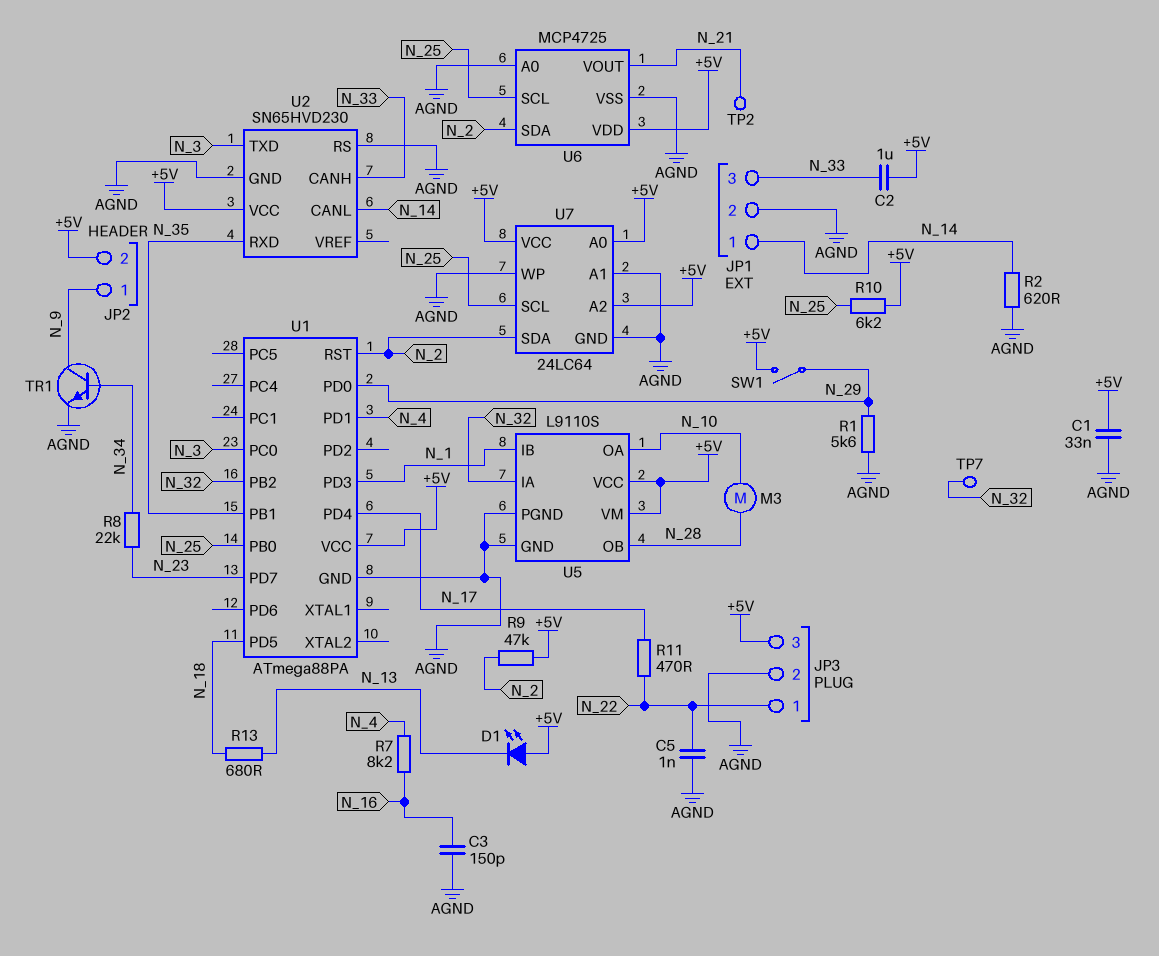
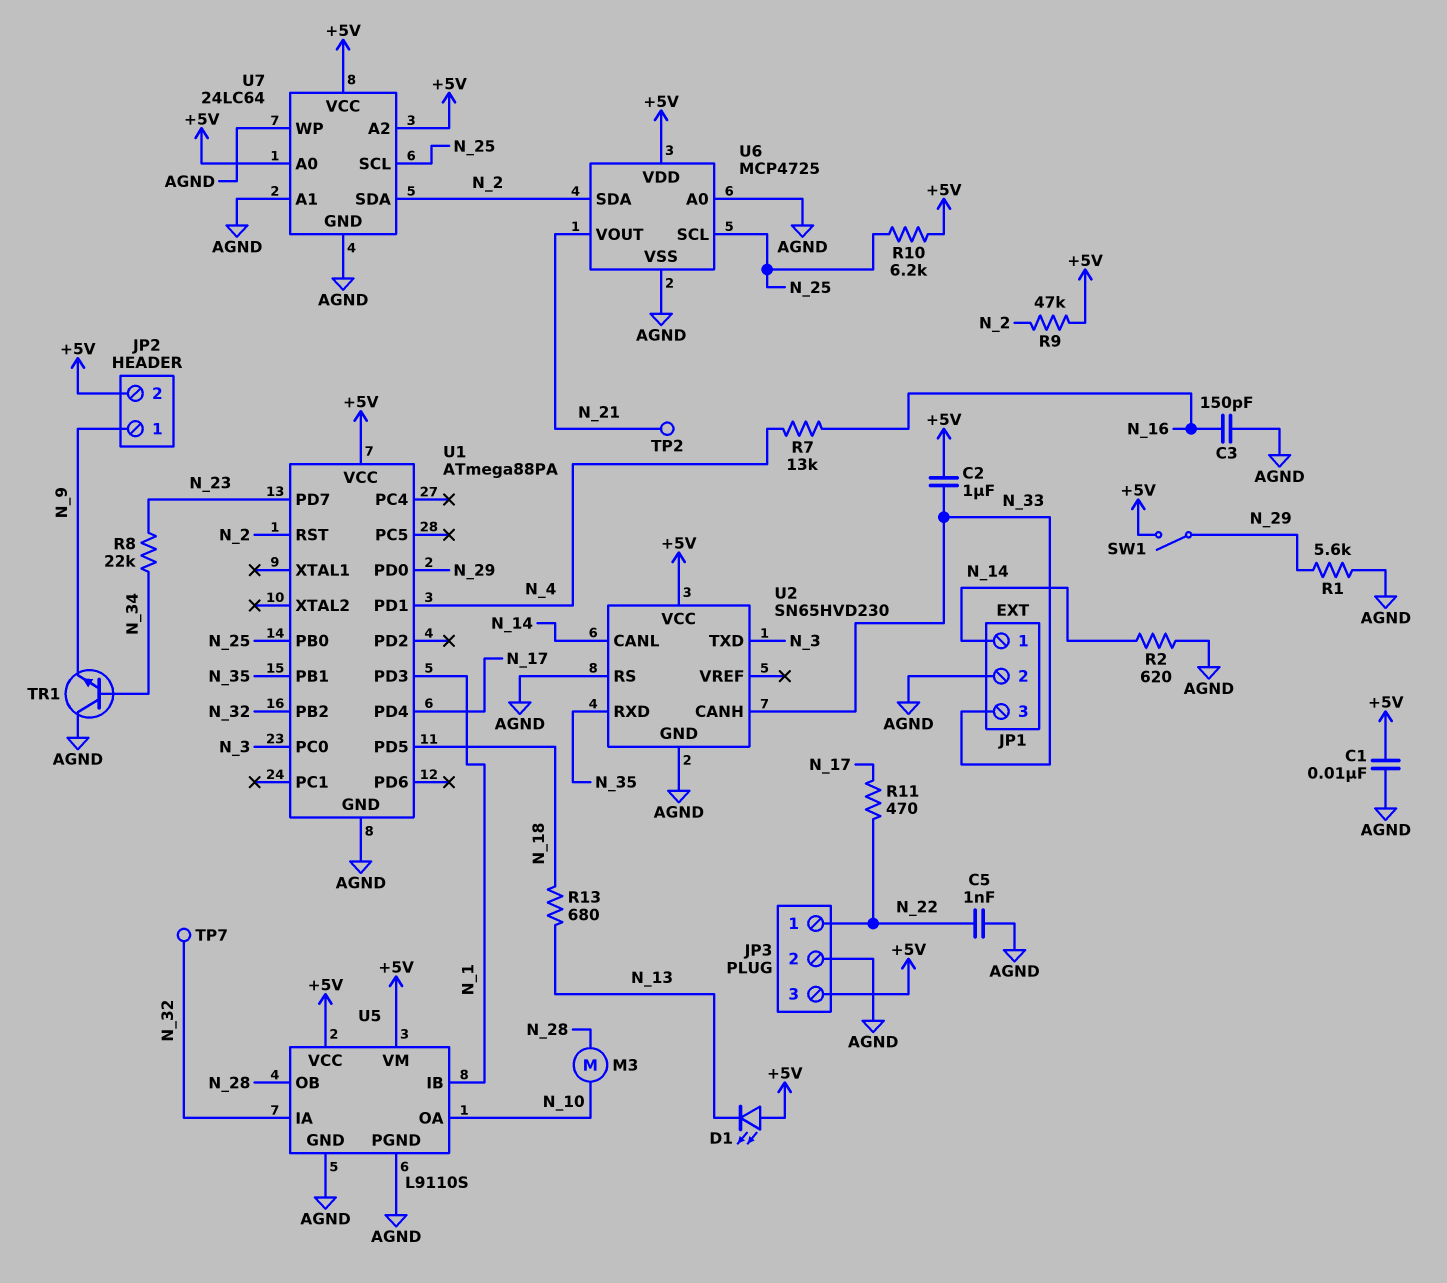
C1: 33nF (+5V, AGND) -> 10nF (+5V, AGND)
R7: 8.2k (N_4, N_16) -> 13k (N_4, N_16)
TR1: NPN (B N_34, C N_9, E AGND) -> NPN (B N_34, C AGND, E N_9)

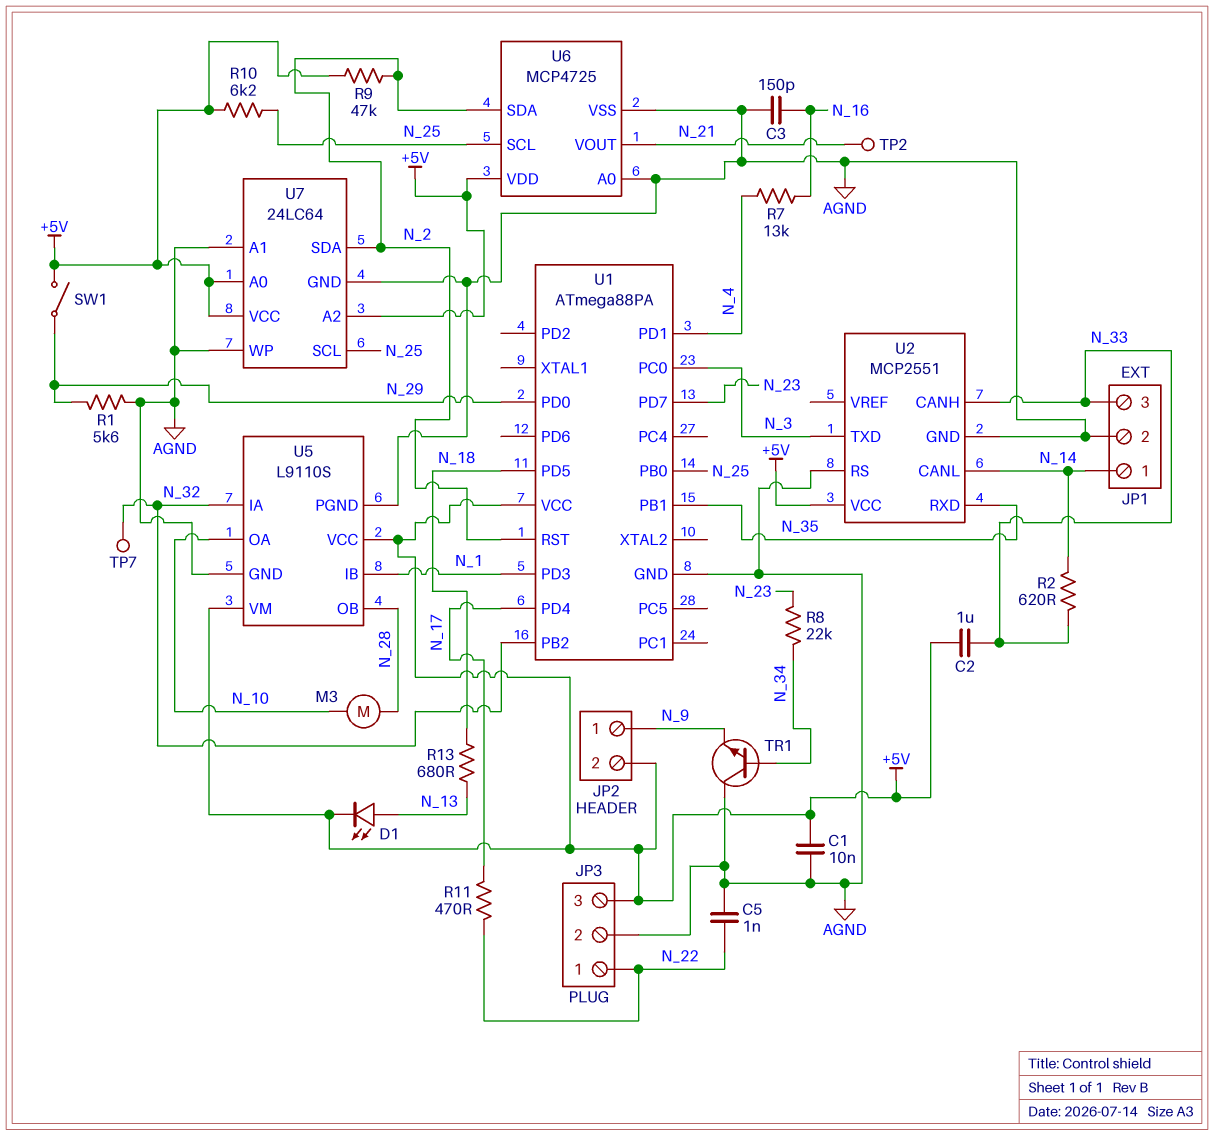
D1: LED (A +5V, K N_13) -> LED (A N_13, K +5V)
R2: 620 (AGND, N_14) -> 620 (N_14, N_33)
U2: SN65HVD230 -> MCP2551

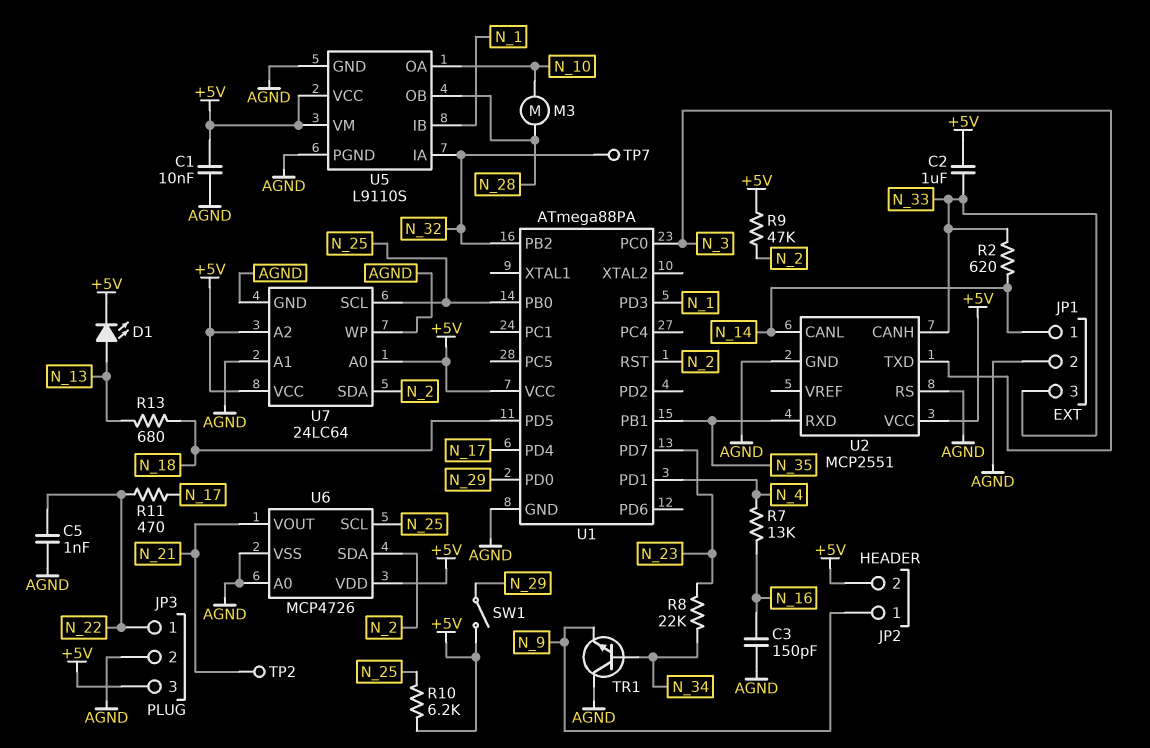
R1: 5.6k (AGND, N_29) -> none
U6: MCP4725 -> MCP4726

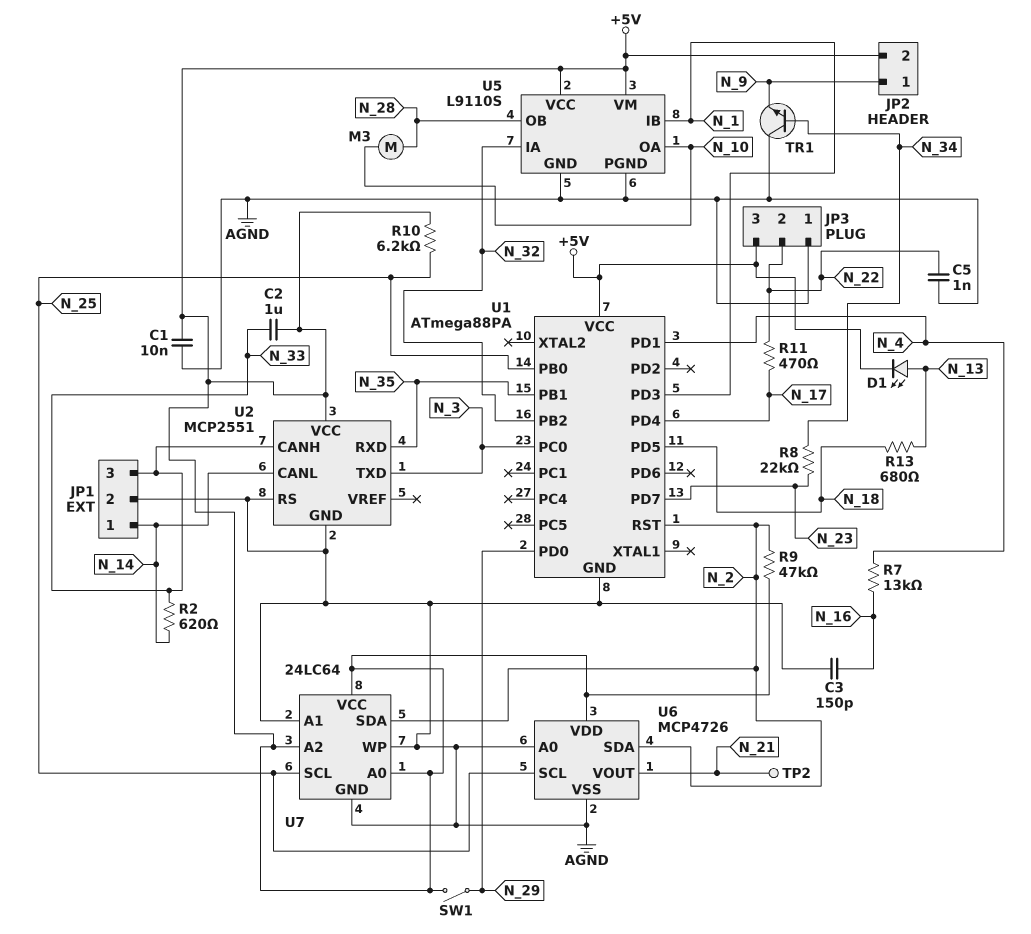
JP3 pin 1: N_22 -> AGND
JP3 pin 2: AGND -> N_22
TP7: test point (N_32) -> none

